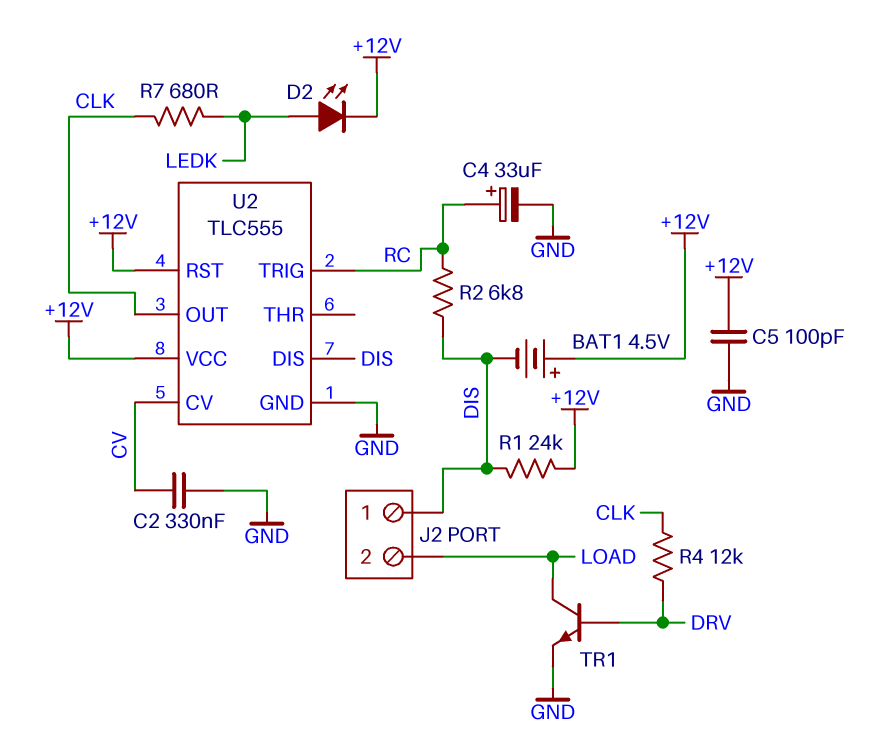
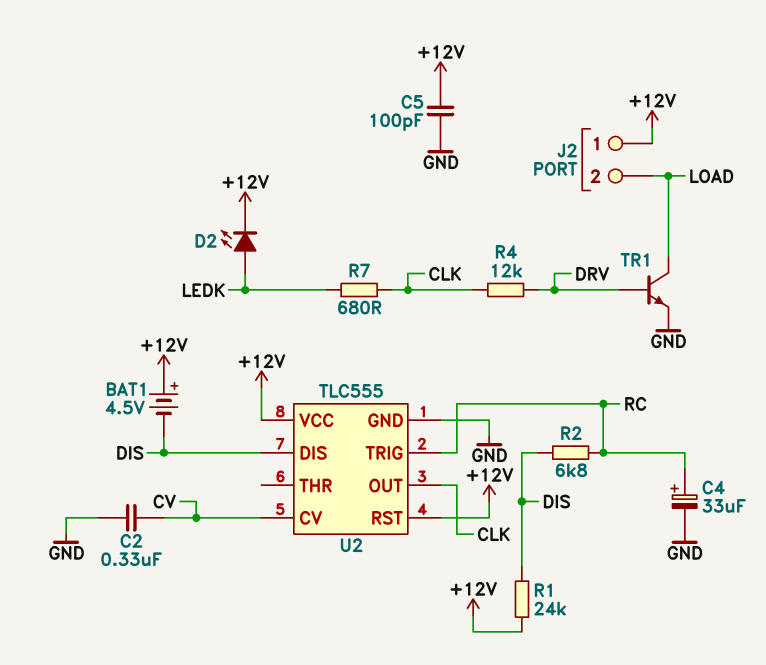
J2 pin 1: DIS -> +12V

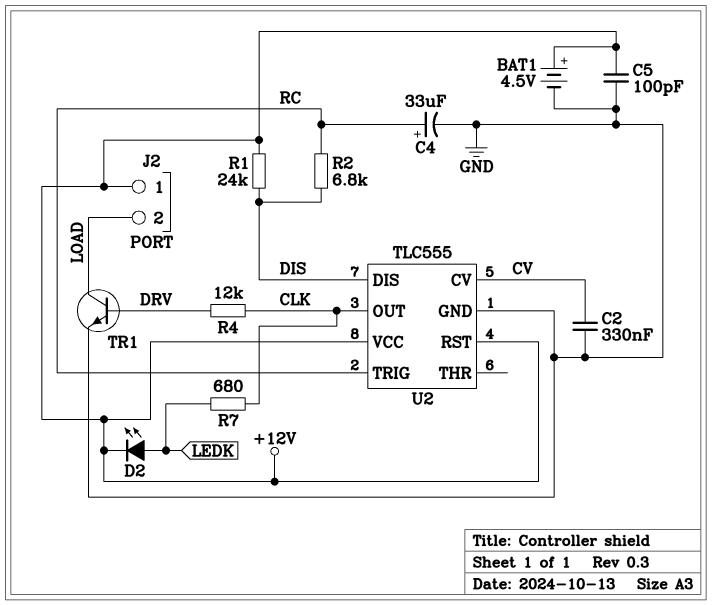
BAT1: 4.5V (plus +12V, minus DIS) -> 4.5V (plus +12V, minus GND)

